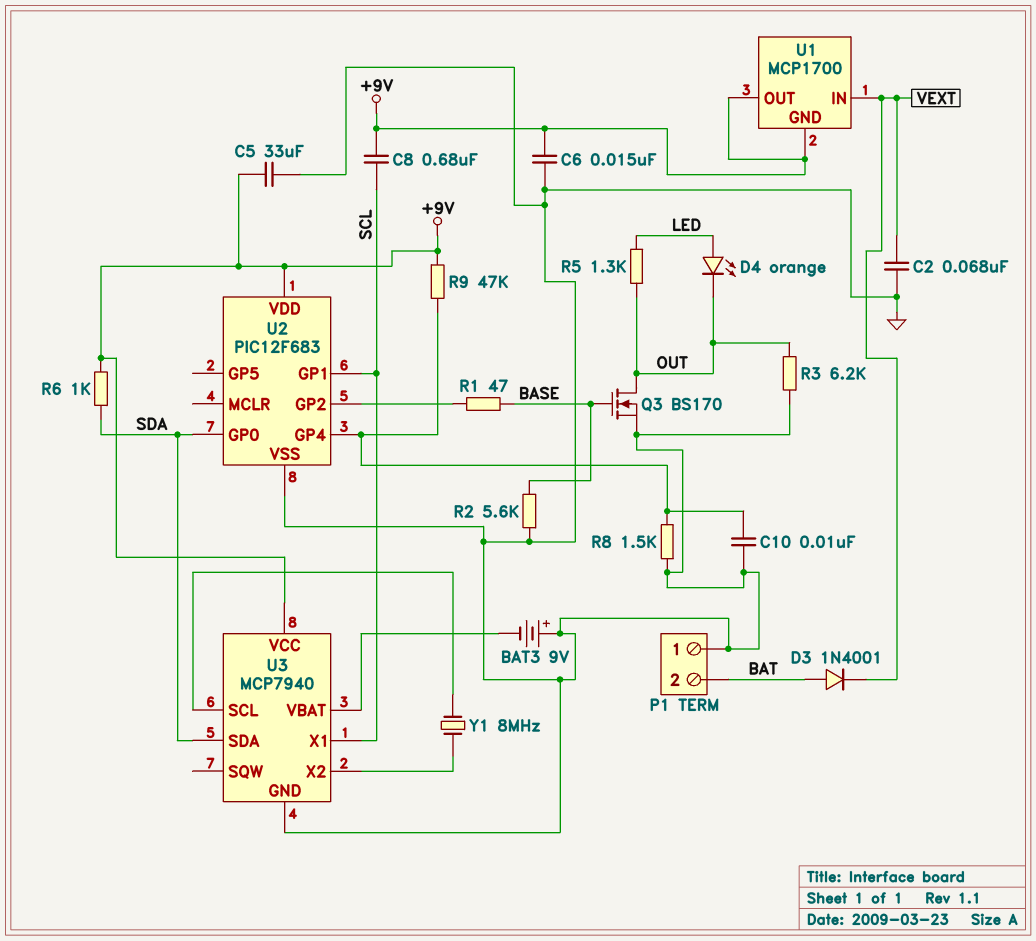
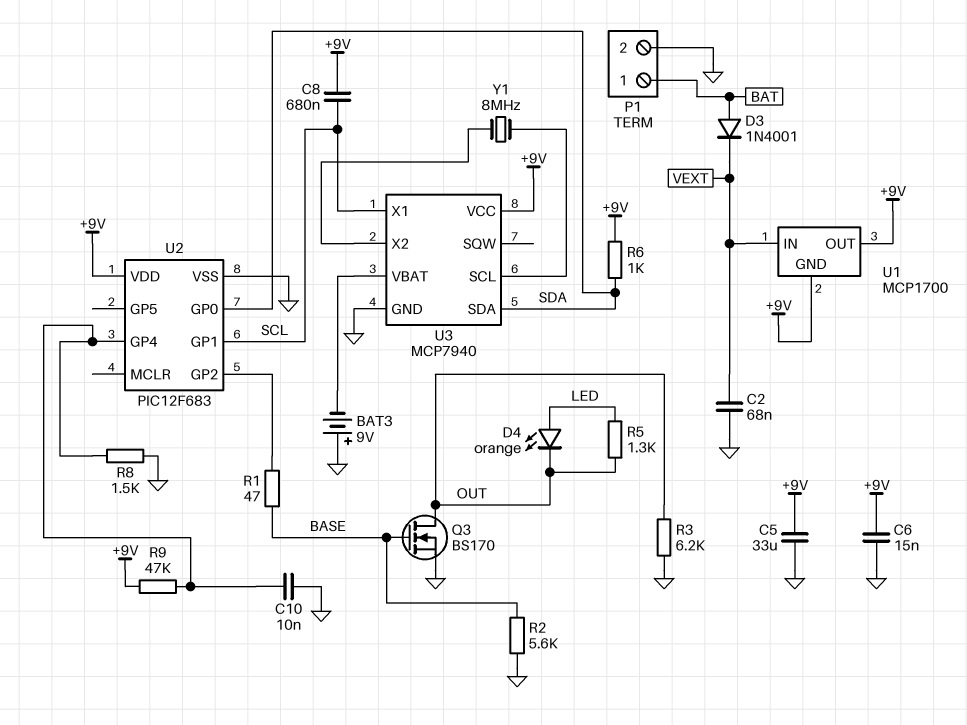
P1 pin 1: GND -> BAT
P1 pin 2: BAT -> GND

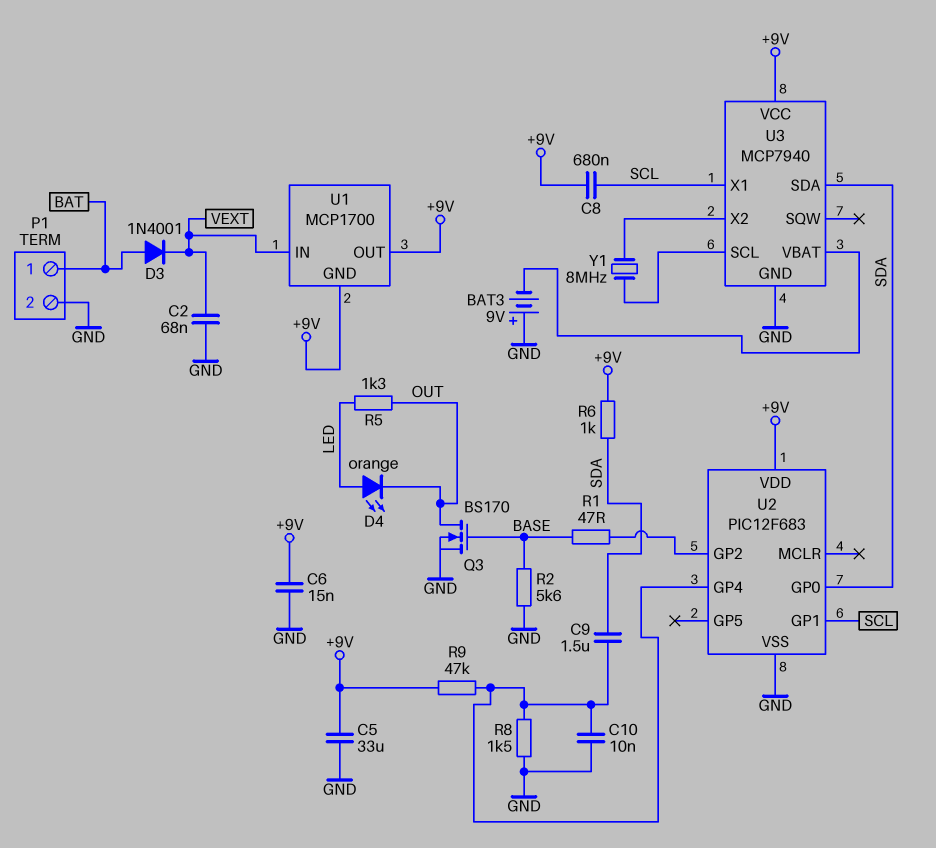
C9: none -> 1.5uF (SDA, U2/GP4)
R3: 6.2k (GND, OUT) -> none

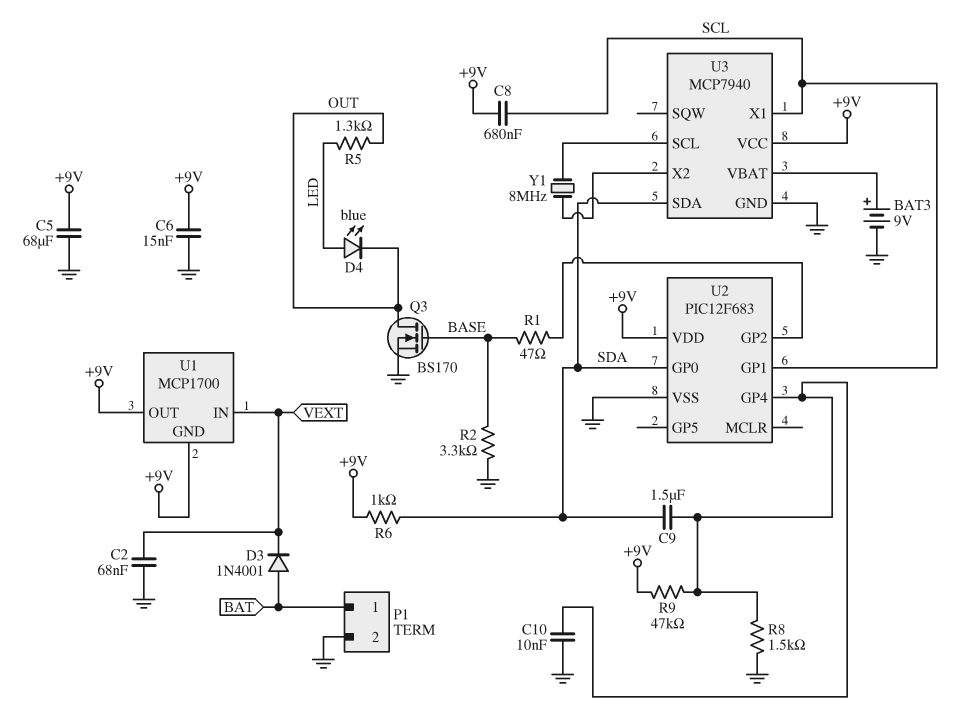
BAT3: 9V (plus GND, minus U3/VBAT) -> 9V (plus U3/VBAT, minus GND)
C5: 33uF (+9V, GND) -> 68uF (+9V, GND)
D4: LED orange (A LED, K OUT) -> LED blue (A LED, K OUT)
R2: 5.6k (BASE, GND) -> 3.3k (BASE, GND)

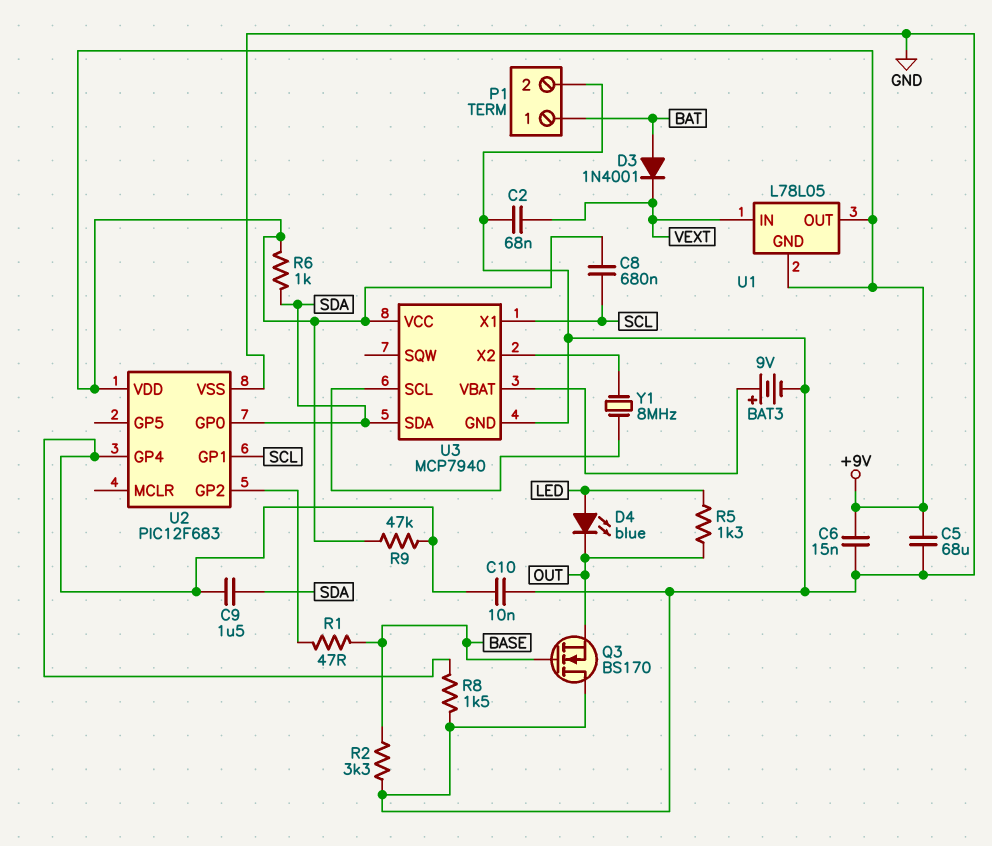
Q3: NMOS BS170 (G BASE, D OUT, S GND) -> NMOS BS170 (G BASE, D GND, S OUT)
U1: MCP1700 -> L78L05

